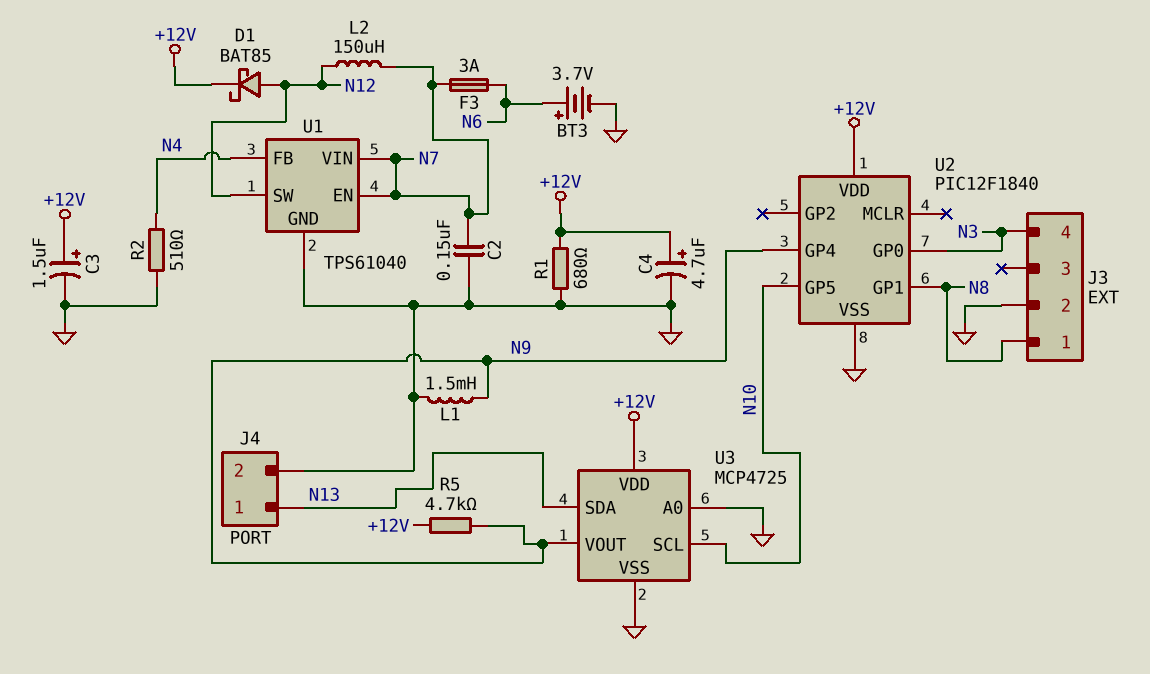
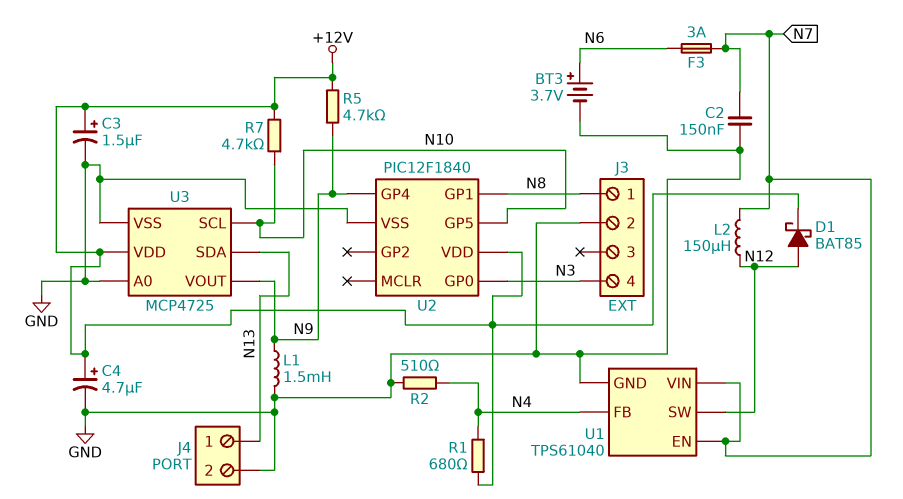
R1: 680 (+12V, GND) -> 680 (+12V, N4)
R7: none -> 4.7k (+12V, N10)

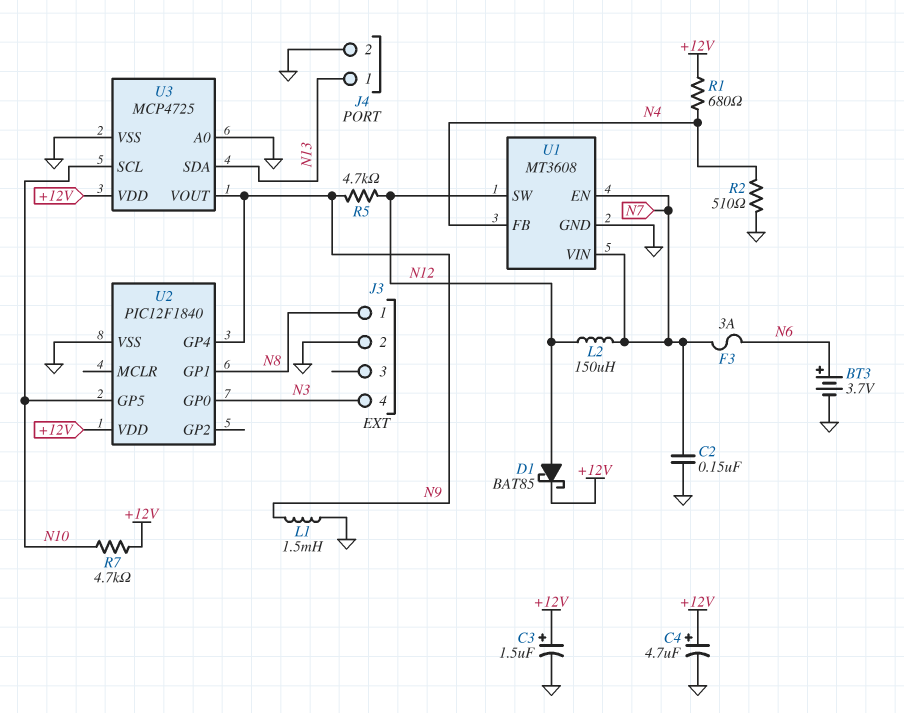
R5: 4.7k (+12V, N9) -> 4.7k (N9, N12)
U1: TPS61040 -> MT3608

